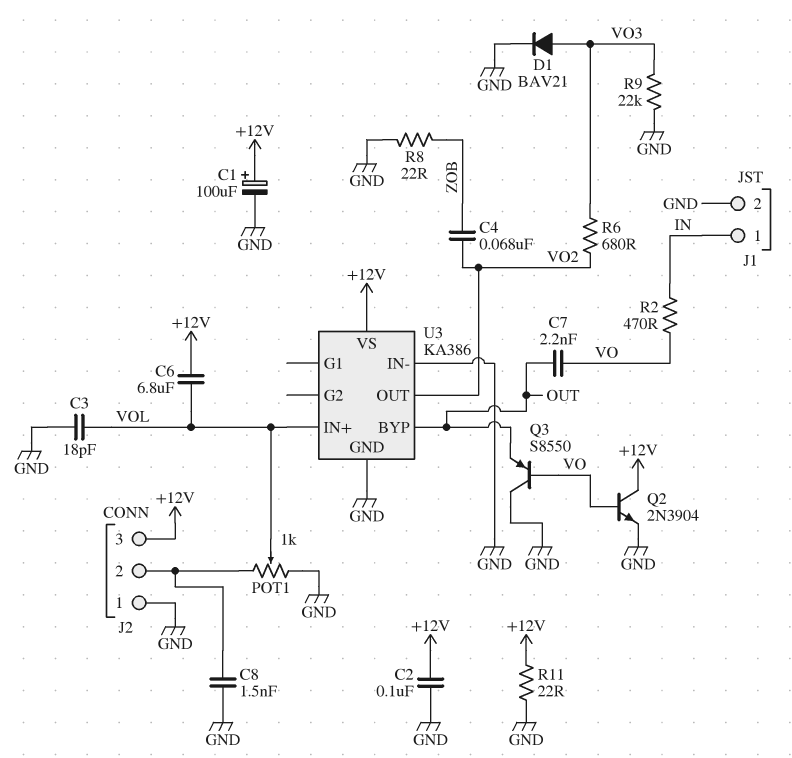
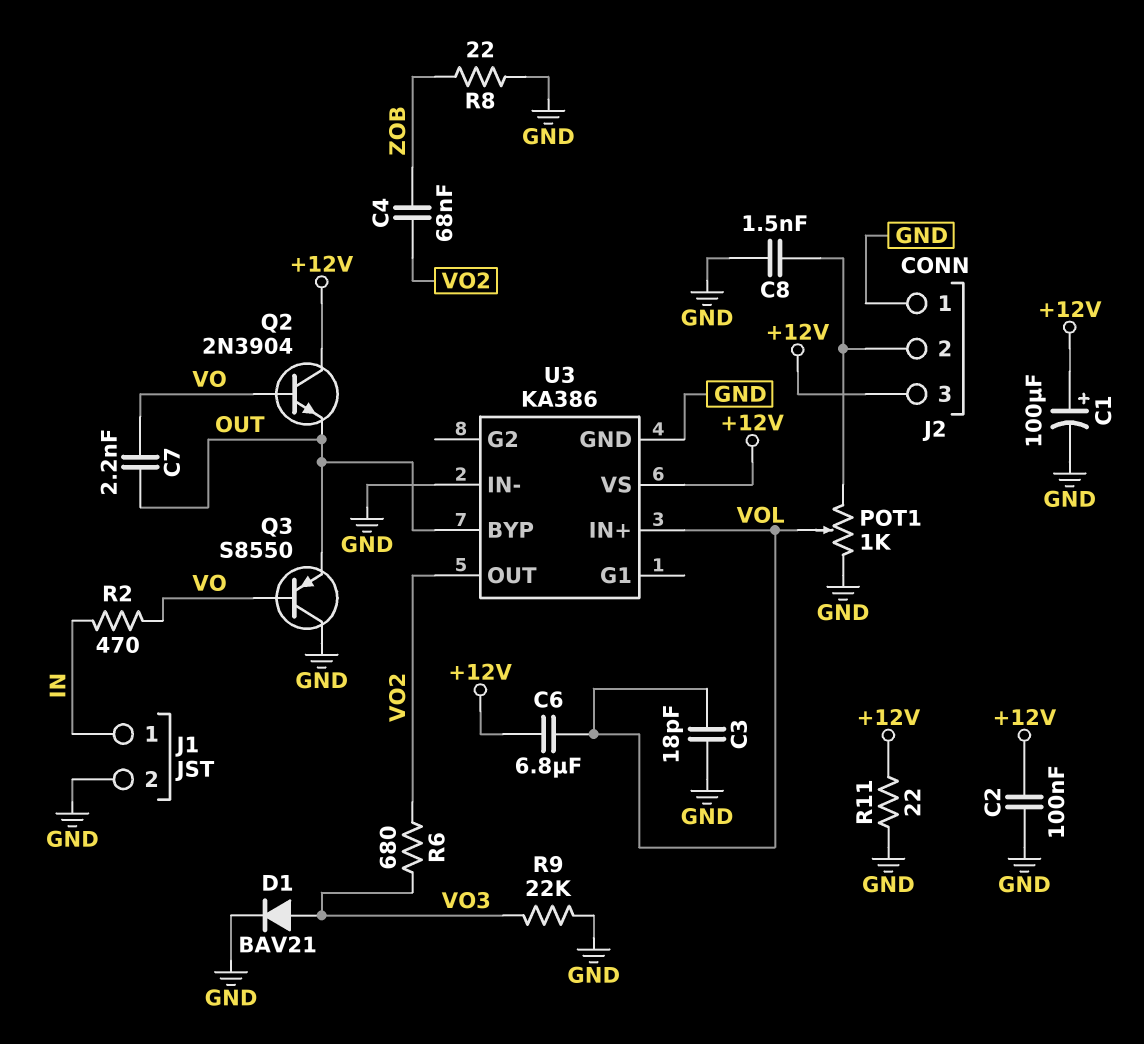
Q2: NPN 2N3904 (B VO, C +12V, E GND) -> NPN 2N3904 (B VO, C +12V, E OUT)

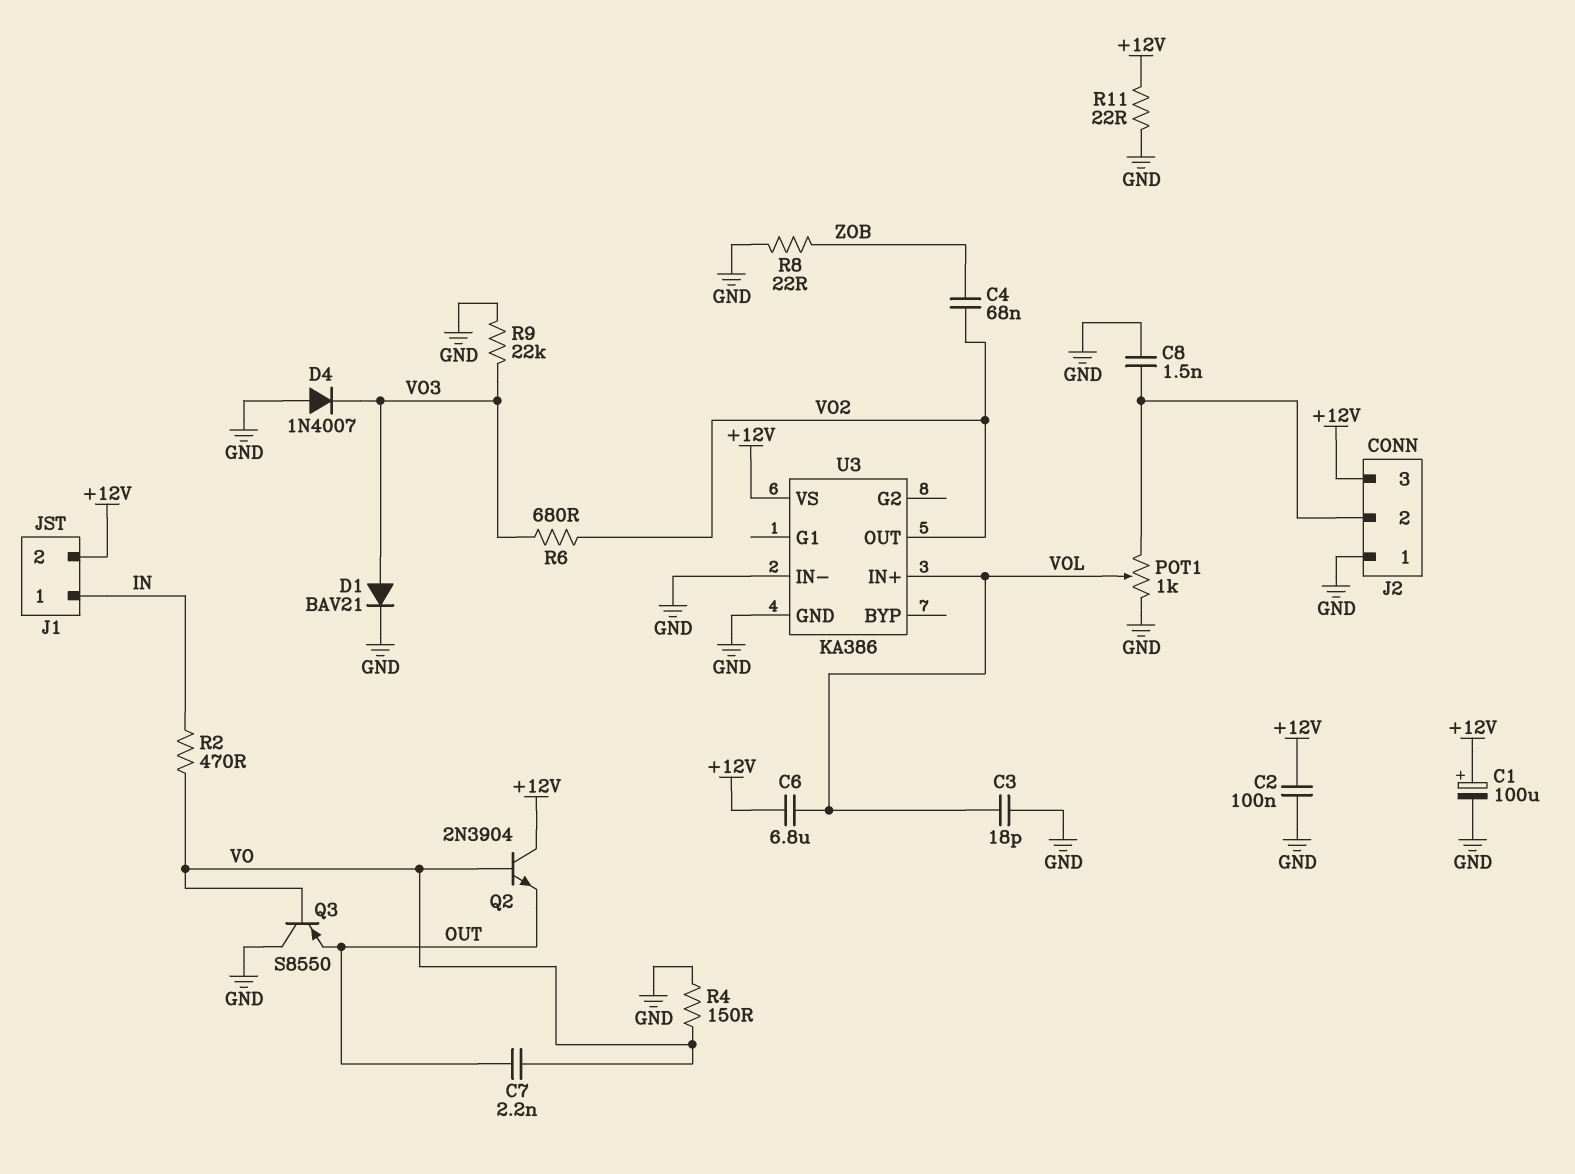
D4: none -> diode 1N4007 (A GND, K VO3)
J1 pin 2: GND -> +12V
R4: none -> 150 (GND, VO)
U3 pin BYP: OUT -> none

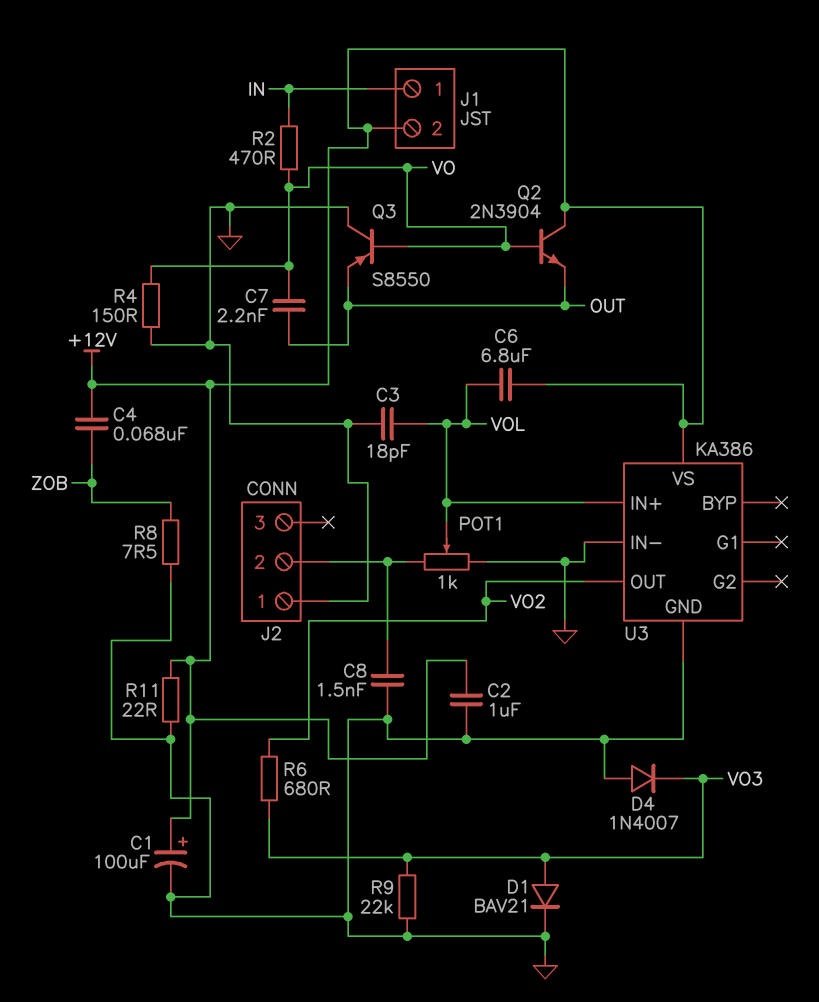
C2: 100nF (+12V, GND) -> 1uF (+12V, GND)
C4: 68nF (VO2, ZOB) -> 68nF (+12V, ZOB)
J2 pin 3: +12V -> none
R8: 22 (GND, ZOB) -> 7.5 (GND, ZOB)

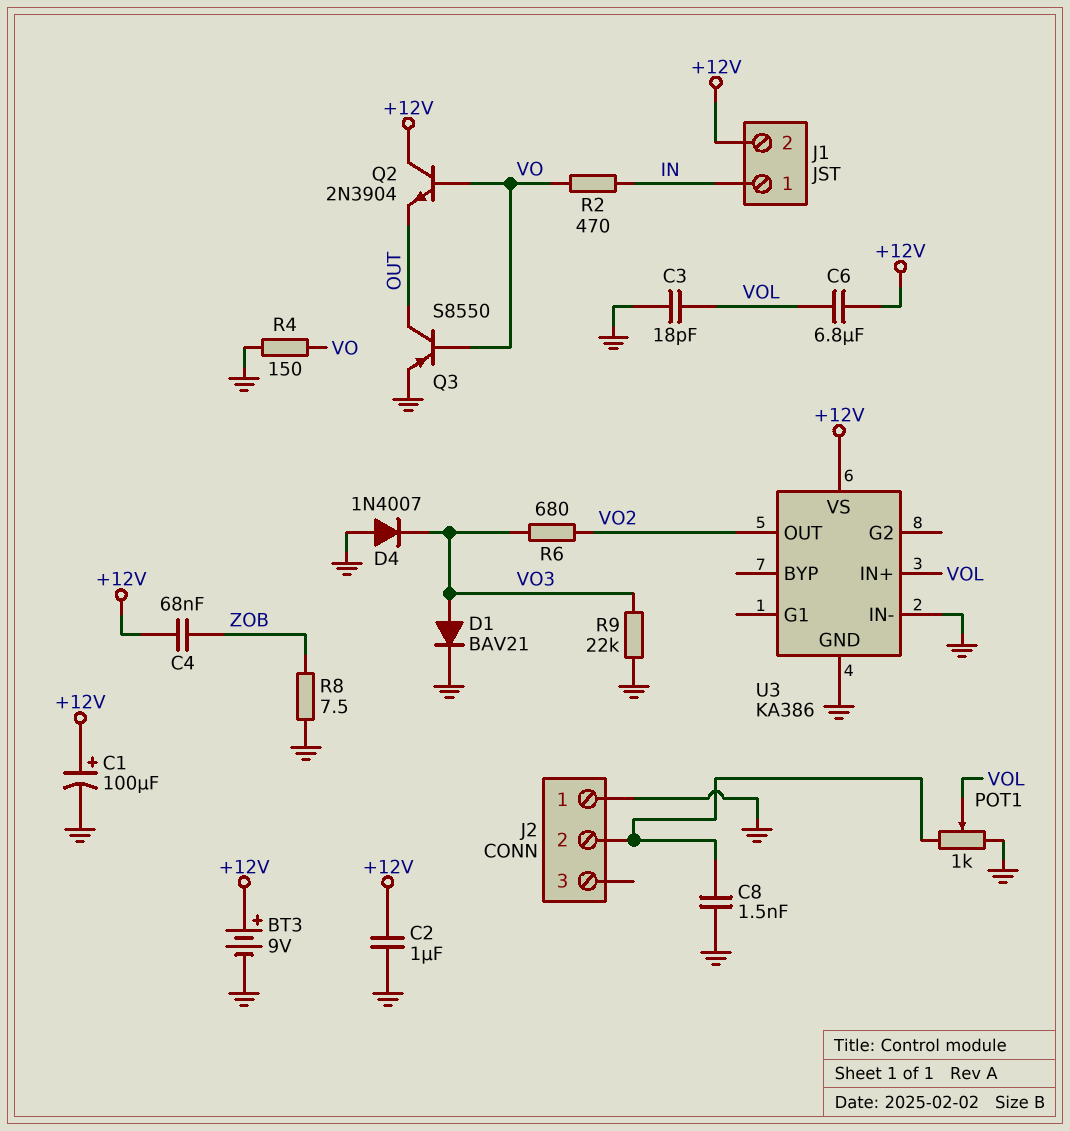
BT3: none -> 9V (plus +12V, minus GND)
C7: 2.2nF (OUT, VO) -> none
Q3: PNP S8550 (B VO, C GND, E OUT) -> PNP S8550 (B VO, C OUT, E GND)
R11: 22 (+12V, GND) -> none

